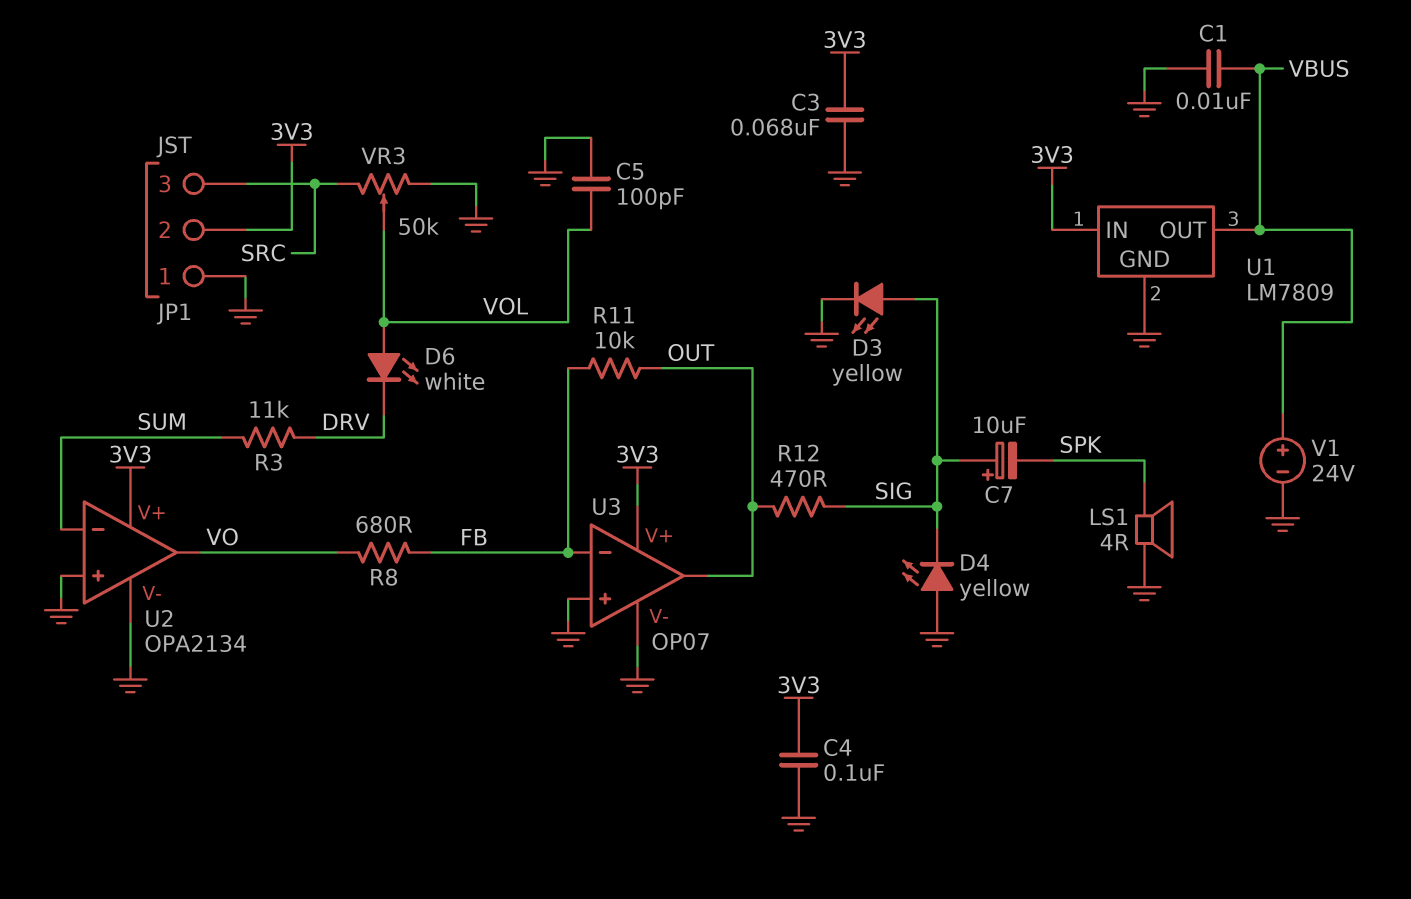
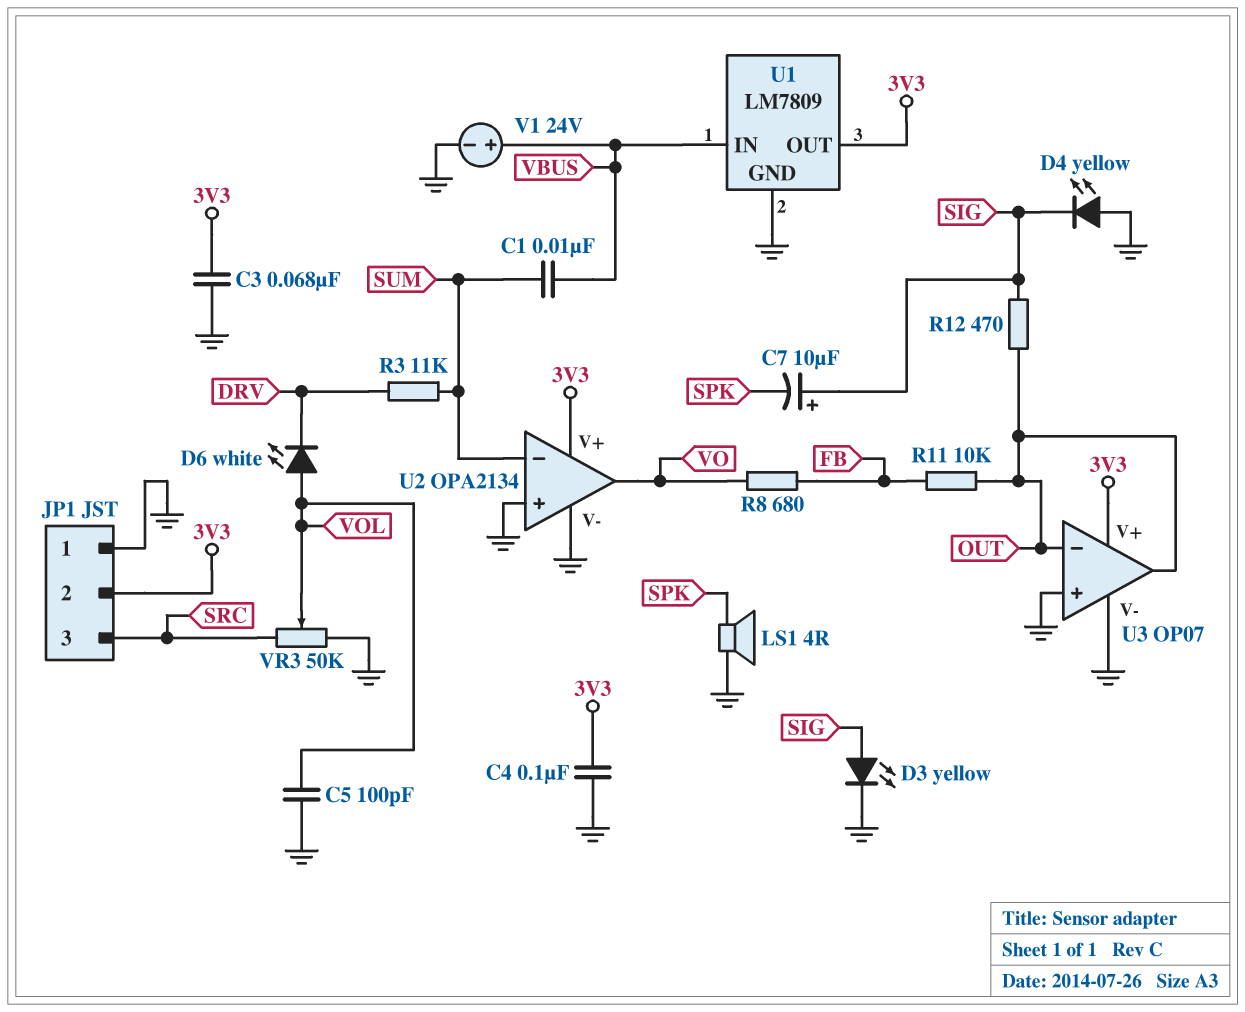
C1: 10nF (GND, VBUS) -> 10nF (SUM, VBUS)
U1 pin IN: 3V3 -> VBUS
U1 pin OUT: VBUS -> 3V3
U3 pin in-: FB -> OUT

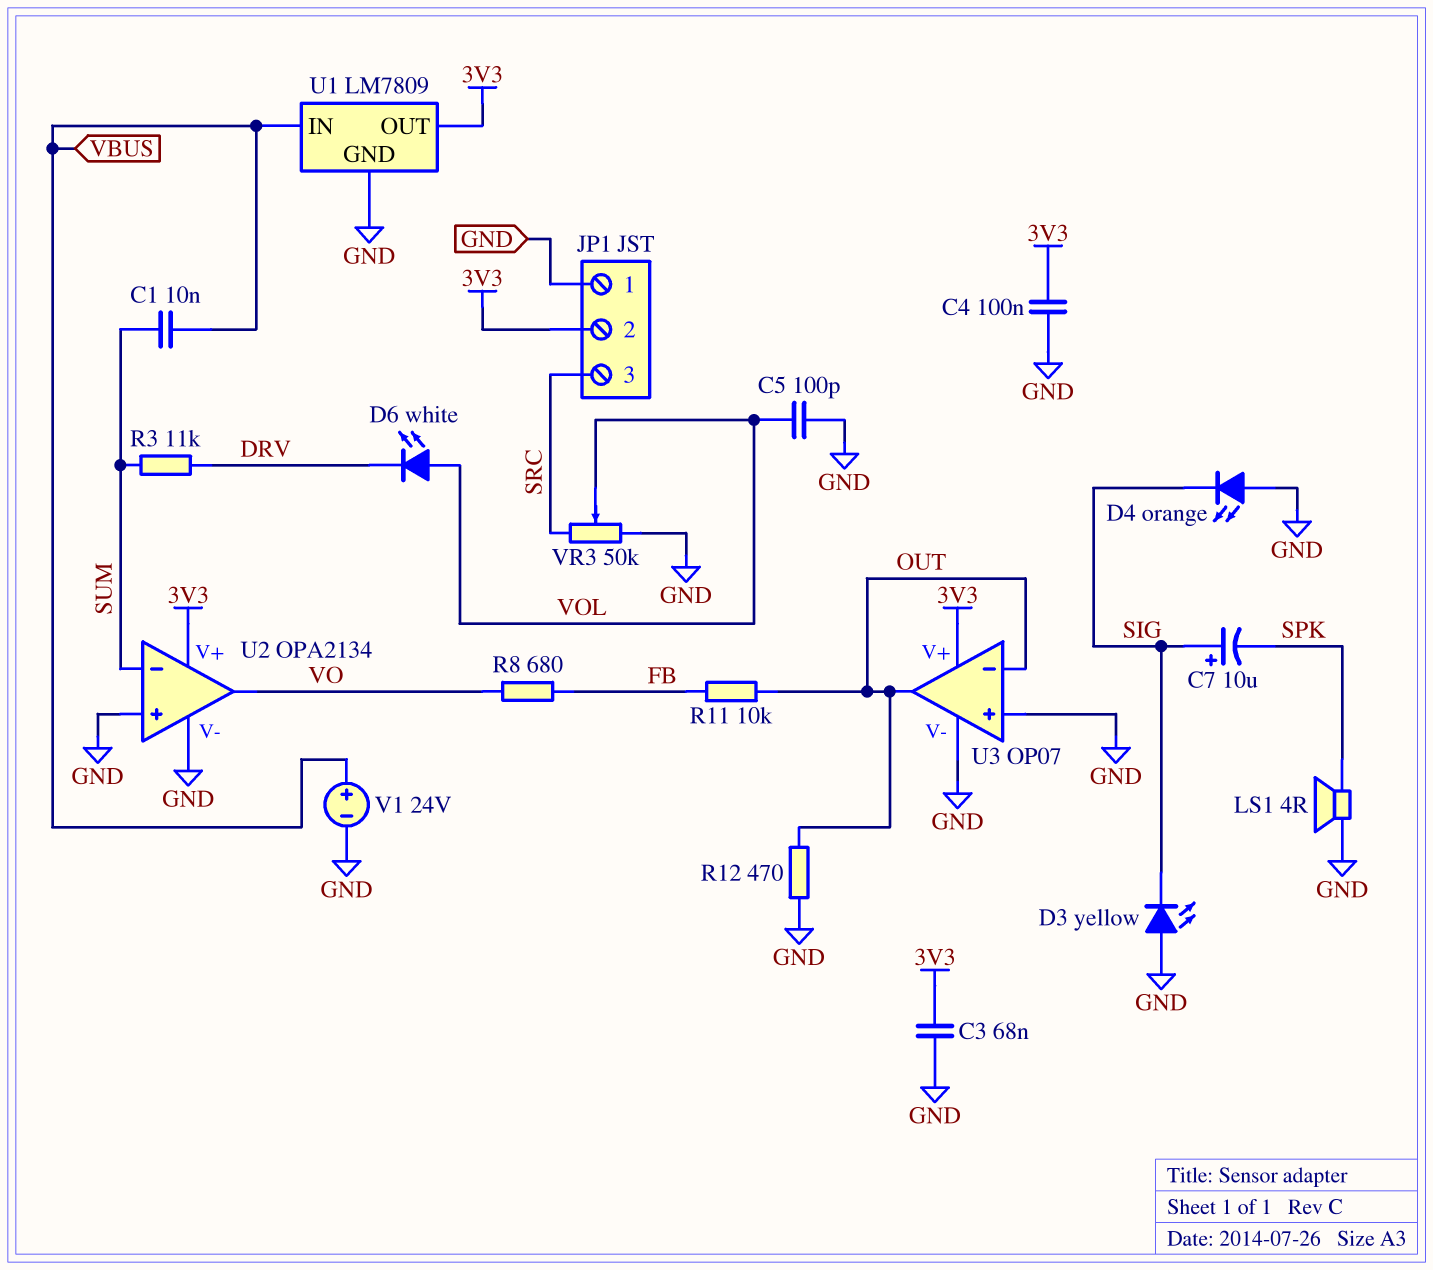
D3: LED yellow (A SIG, K GND) -> LED yellow (A GND, K SIG)
D4: LED yellow (A GND, K SIG) -> LED orange (A GND, K SIG)
R12: 470 (OUT, SIG) -> 470 (GND, OUT)

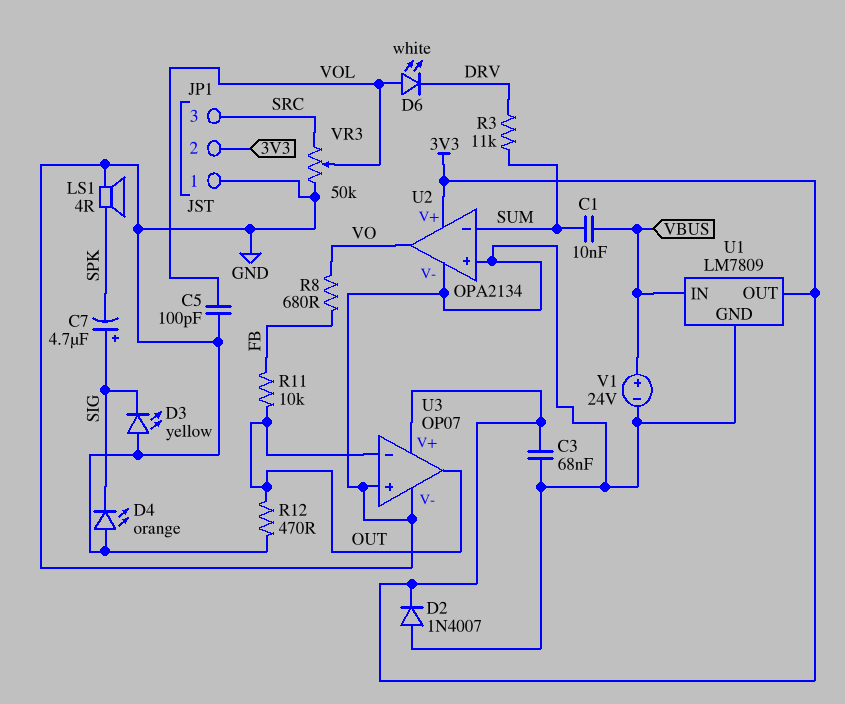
C4: 100nF (3V3, GND) -> none
C7: 10uF (plus SIG, minus SPK) -> 4.7uF (plus SIG, minus SPK)
D2: none -> diode 1N4007 (A GND, K 3V3)

